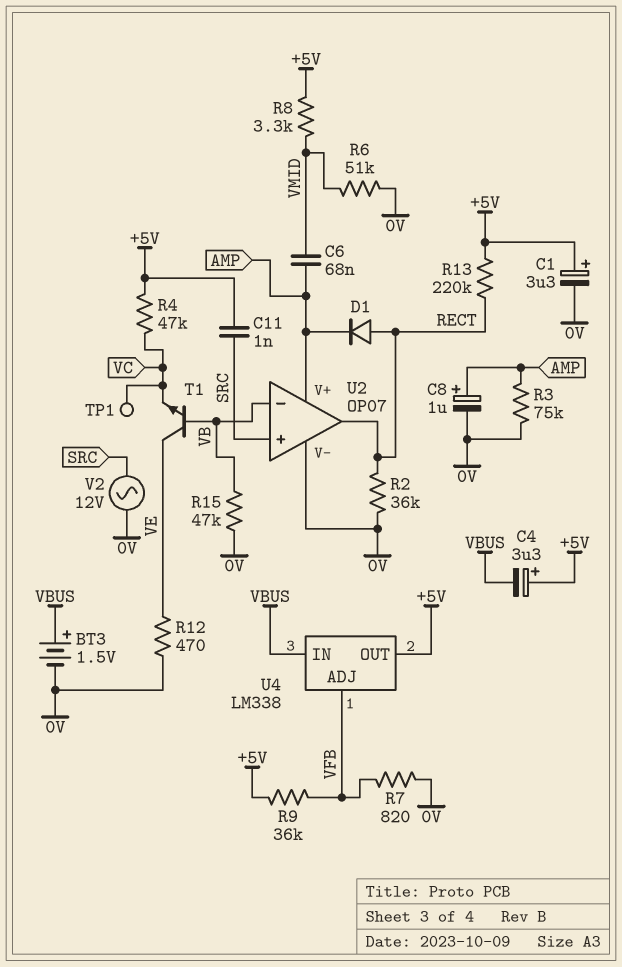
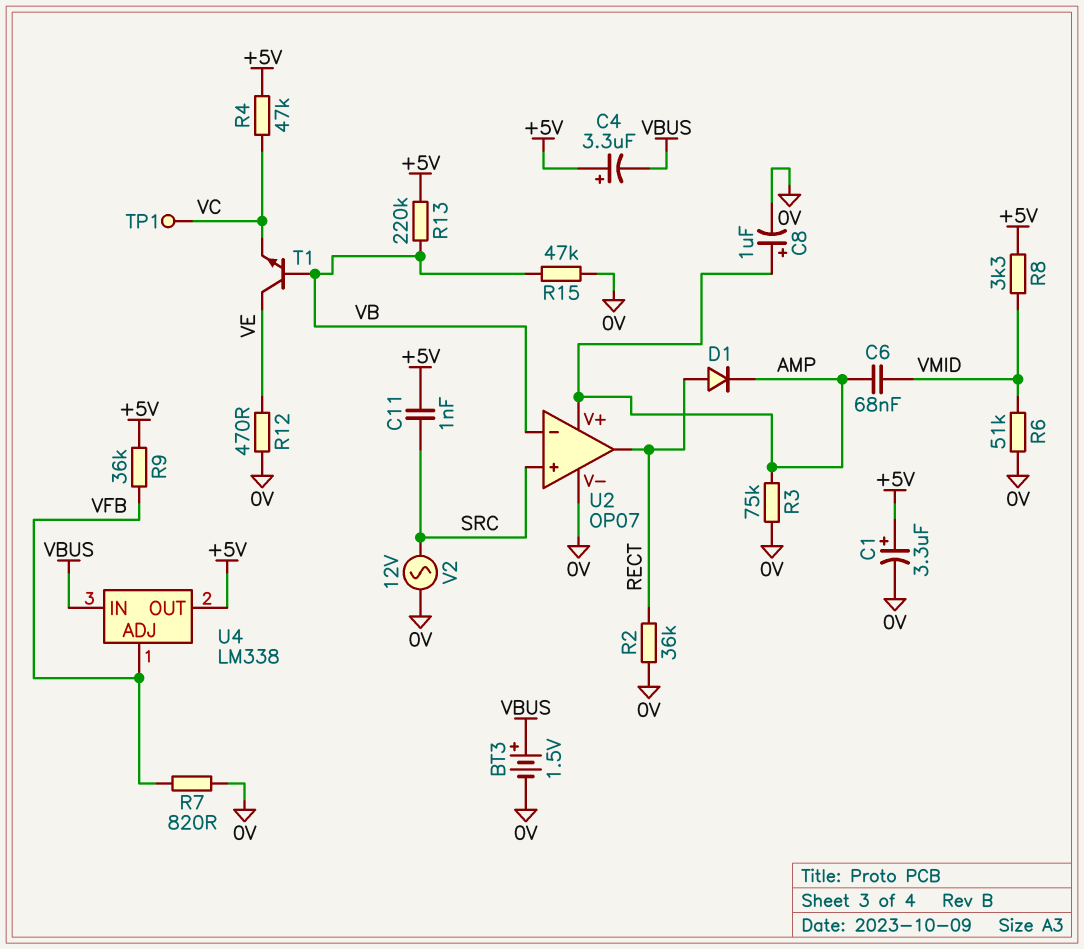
R13: 220k (+5V, RECT) -> 220k (+5V, VB)

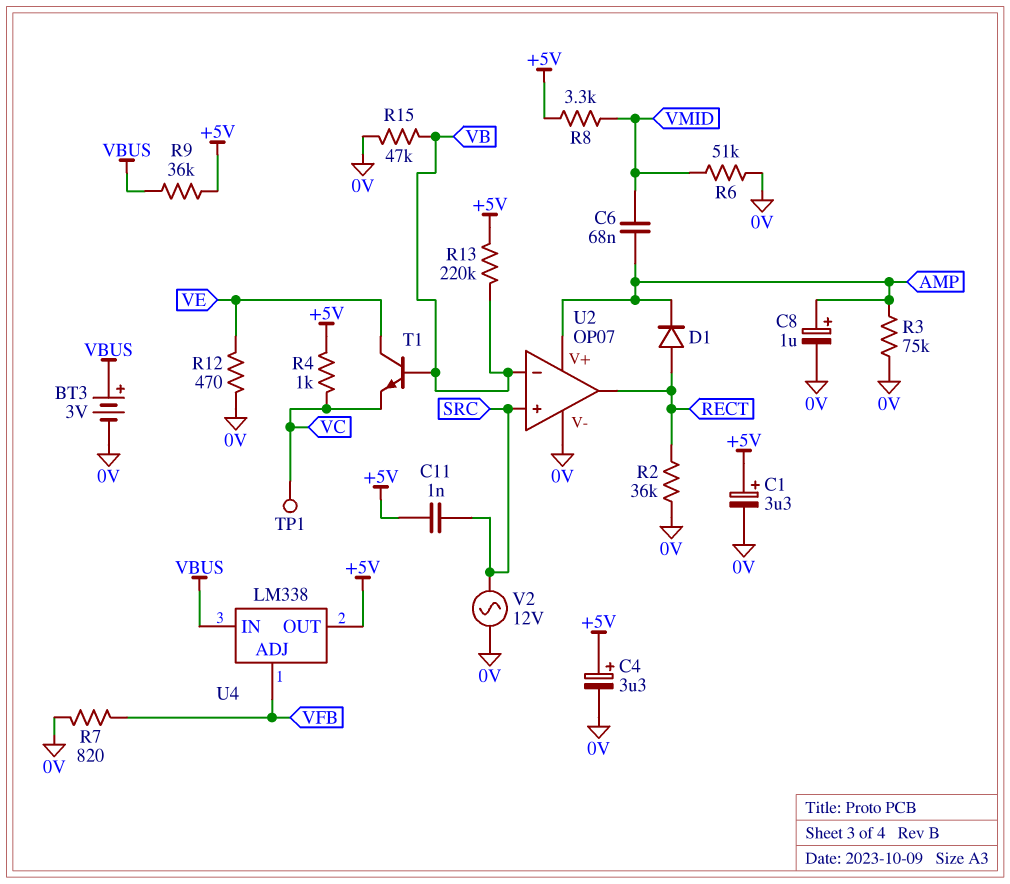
BT3: 1.5V (plus VBUS, minus 0V) -> 3V (plus VBUS, minus 0V)
C4: 3.3uF (plus +5V, minus VBUS) -> 3.3uF (plus +5V, minus 0V)
R4: 47k (+5V, VC) -> 1k (+5V, VC)
R9: 36k (+5V, VFB) -> 36k (+5V, VBUS)

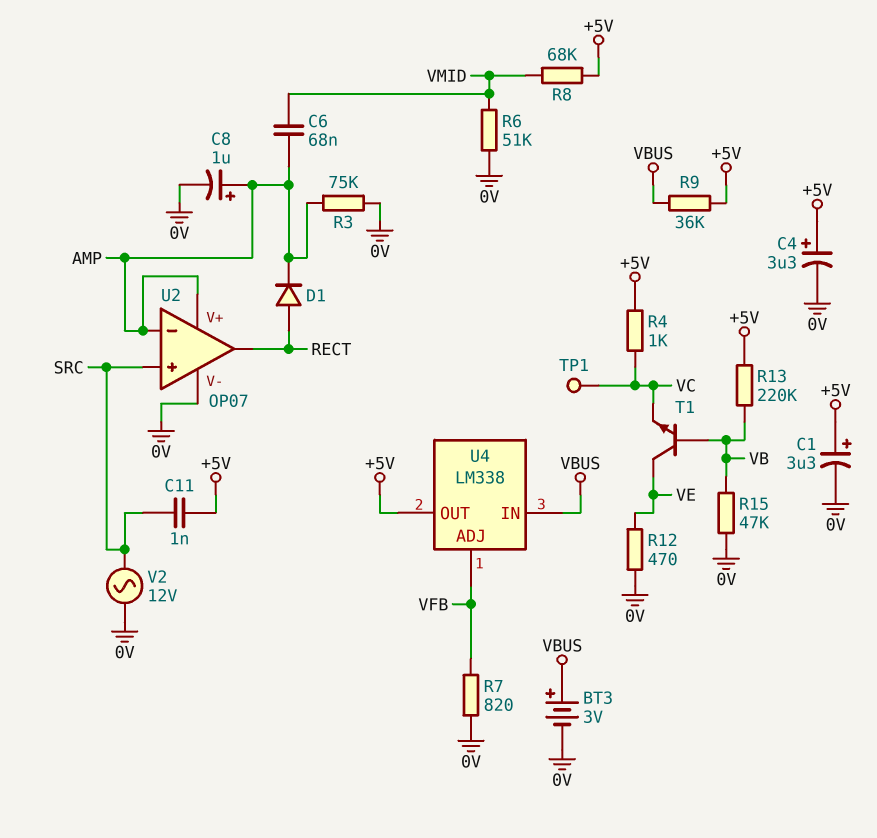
R2: 36k (0V, RECT) -> none
R8: 3.3k (+5V, VMID) -> 68k (+5V, VMID)
U2 pin in-: VB -> AMP

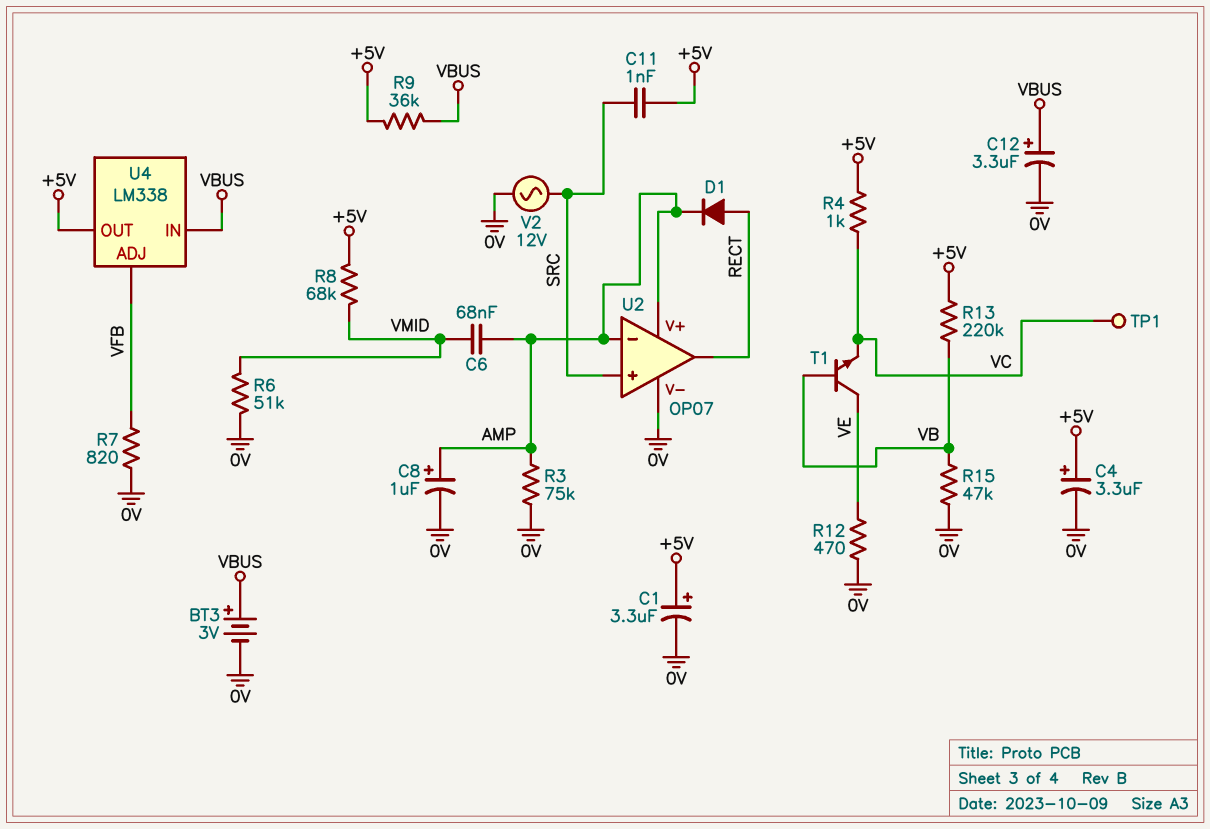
C12: none -> 3.3uF (plus VBUS, minus 0V)

